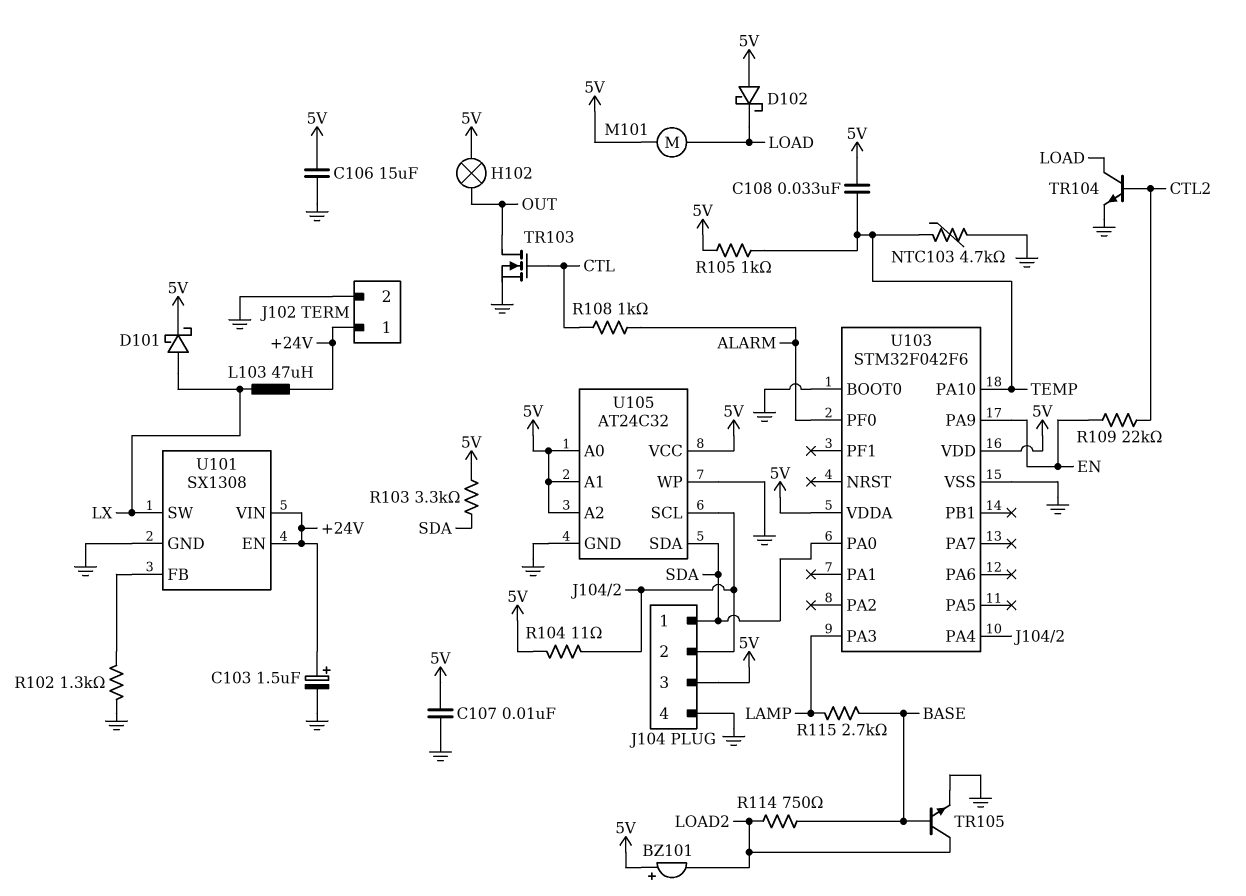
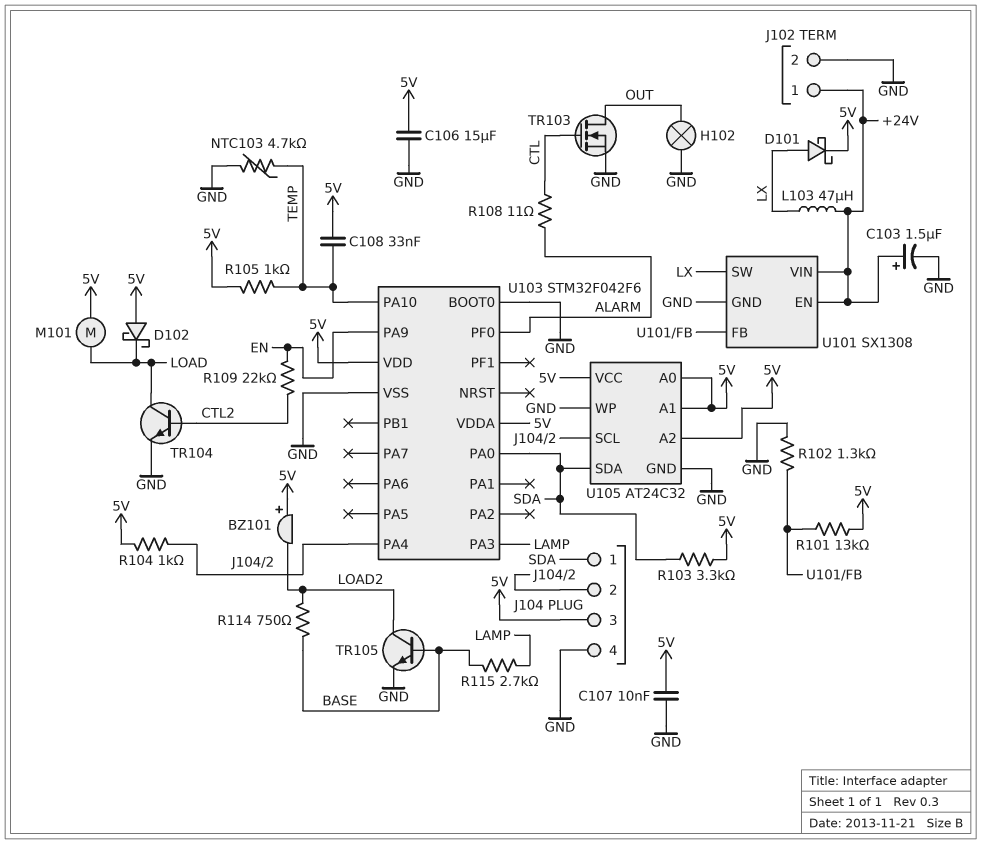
H102: lamp (5V, OUT) -> lamp (GND, OUT)
R101: none -> 13k (5V, U101/FB)
R104: 11 (5V, J104/2) -> 1k (5V, J104/2)
R108: 1k (ALARM, CTL) -> 11 (ALARM, CTL)

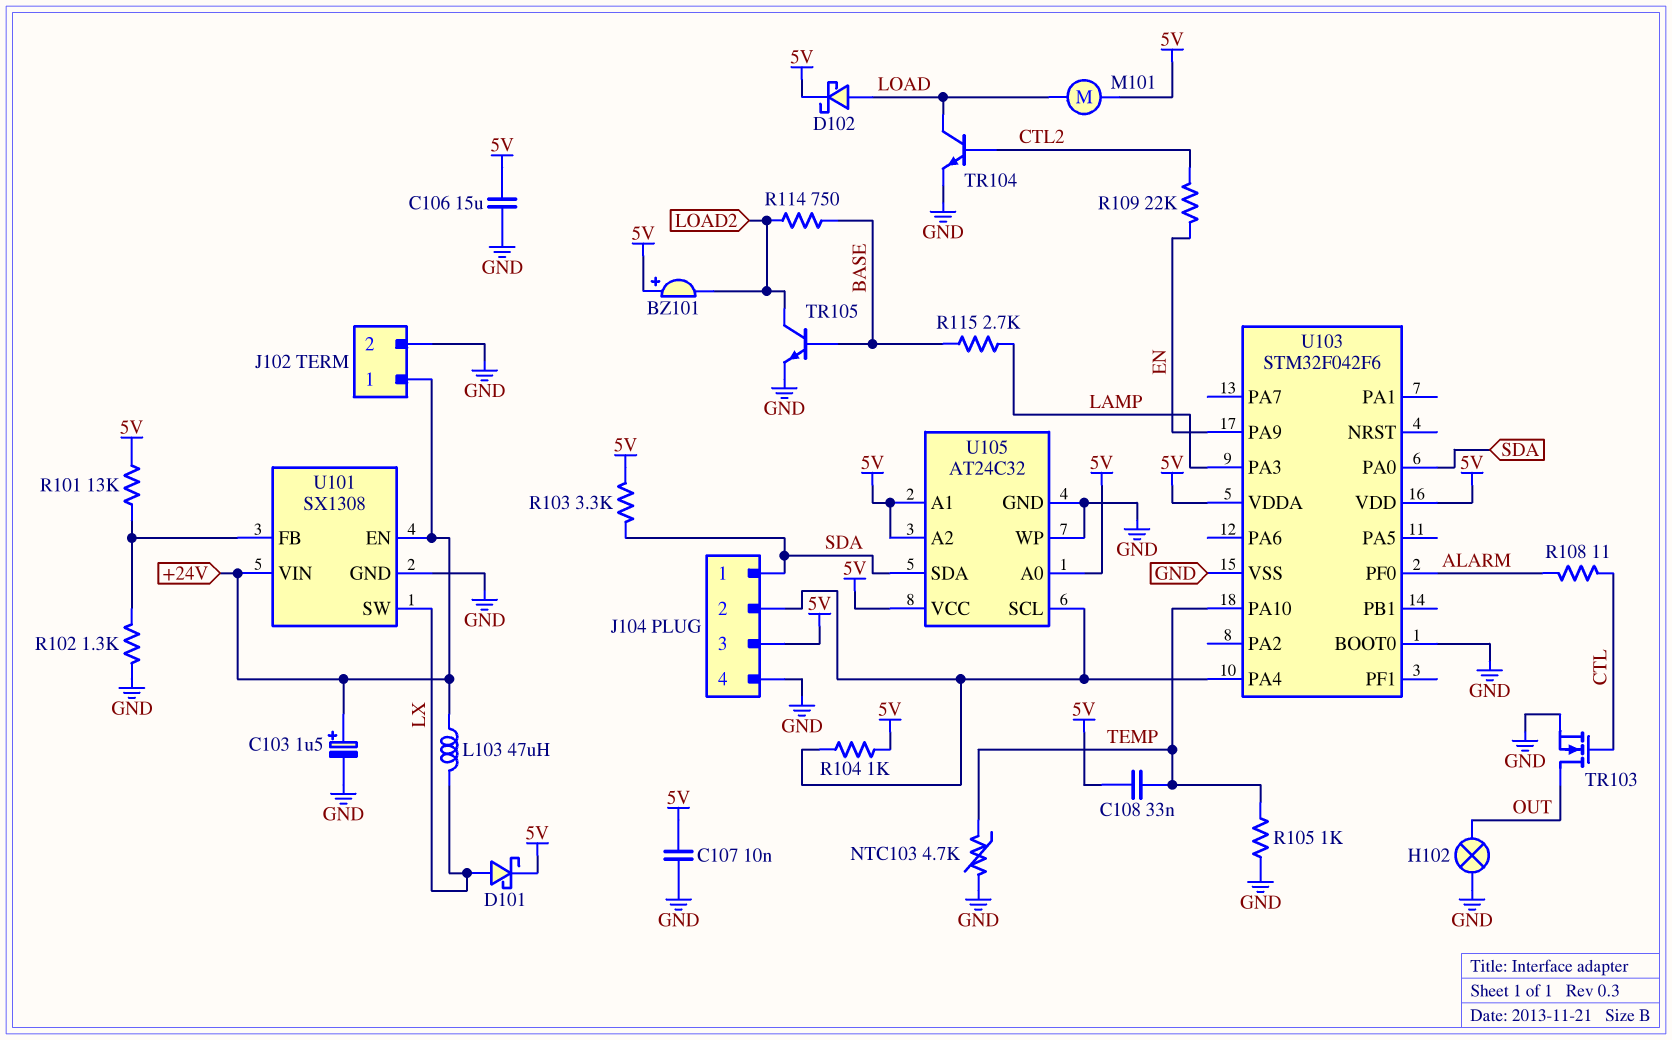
D102: schottky (A 5V, K LOAD) -> schottky (A LOAD, K 5V)
R105: 1k (5V, TEMP) -> 1k (GND, TEMP)

